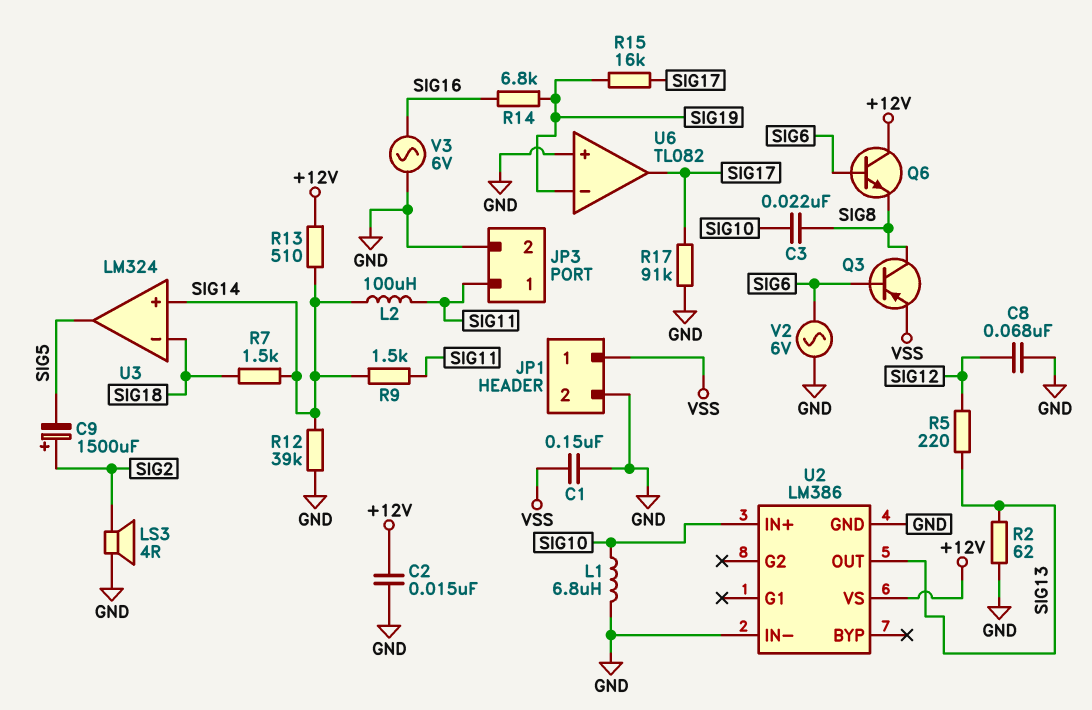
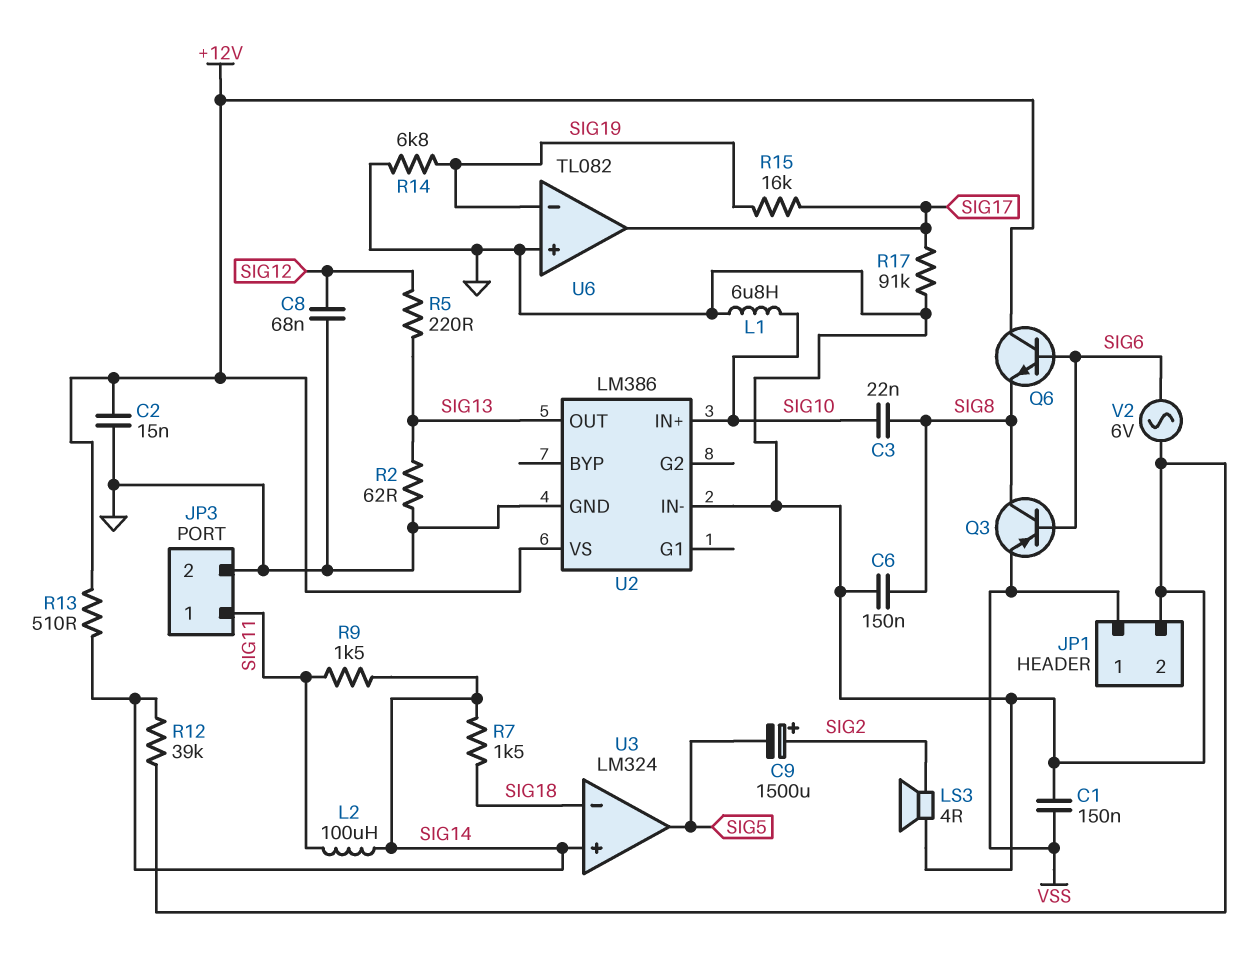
C6: none -> 150nF (GND, SIG8)
R14: 6.8k (SIG16, SIG19) -> 6.8k (GND, SIG19)
V3: AC 6V (GND, SIG16) -> none

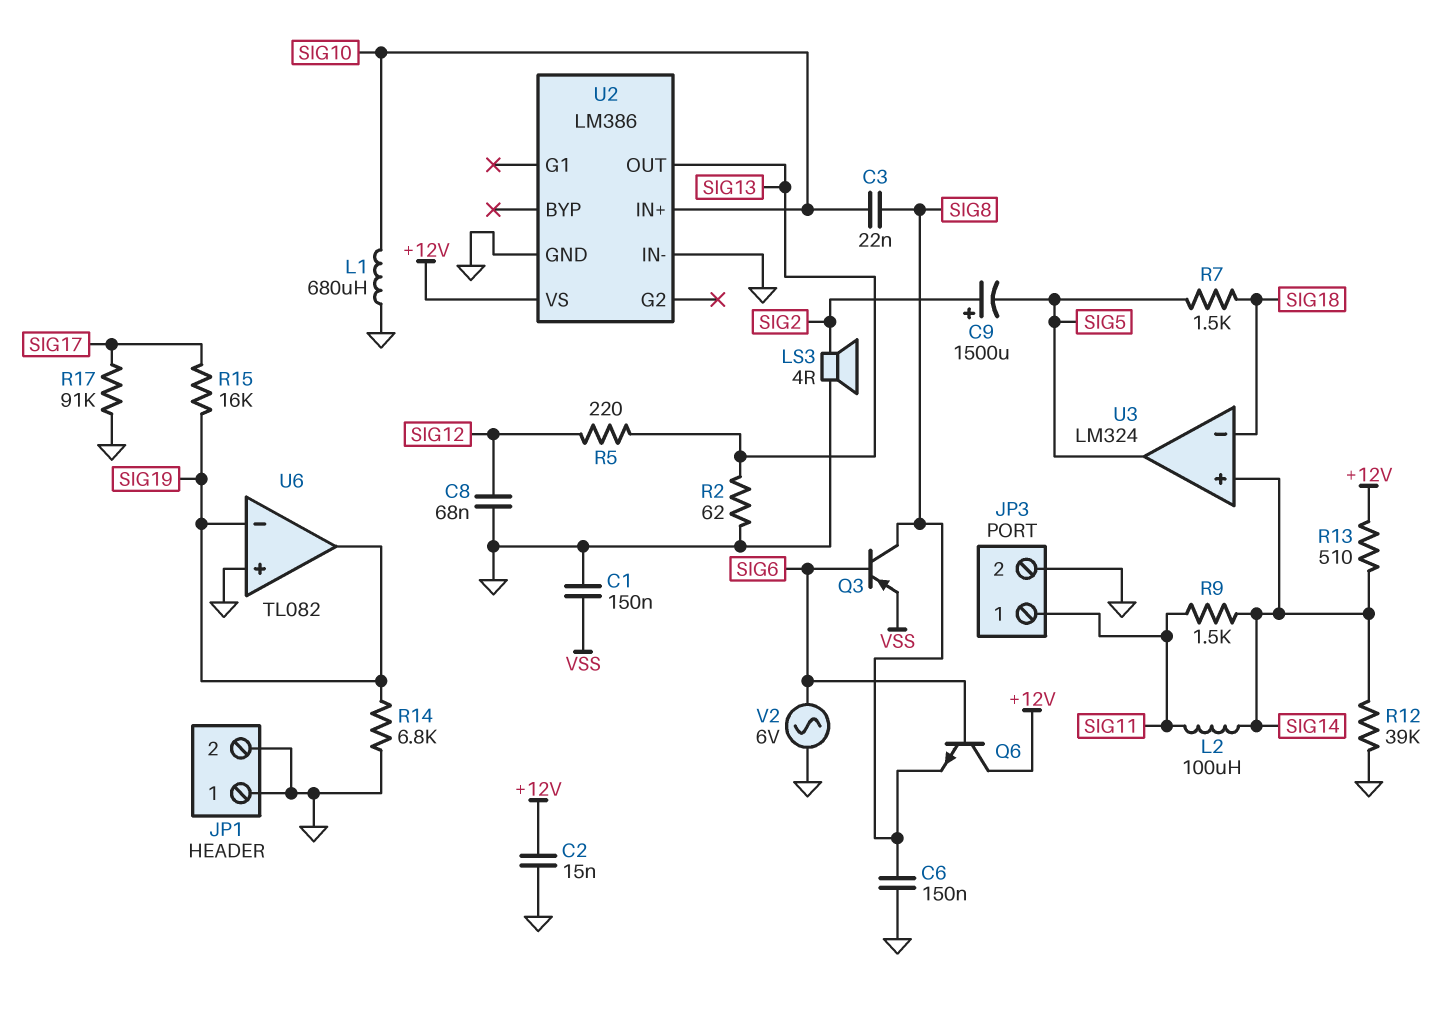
JP1 pin 1: VSS -> GND
L1: 6.8uH (GND, SIG10) -> 680uH (GND, SIG10)
R7: 1.5k (SIG14, SIG18) -> 1.5k (SIG5, SIG18)
U6 pin out: SIG17 -> SIG19

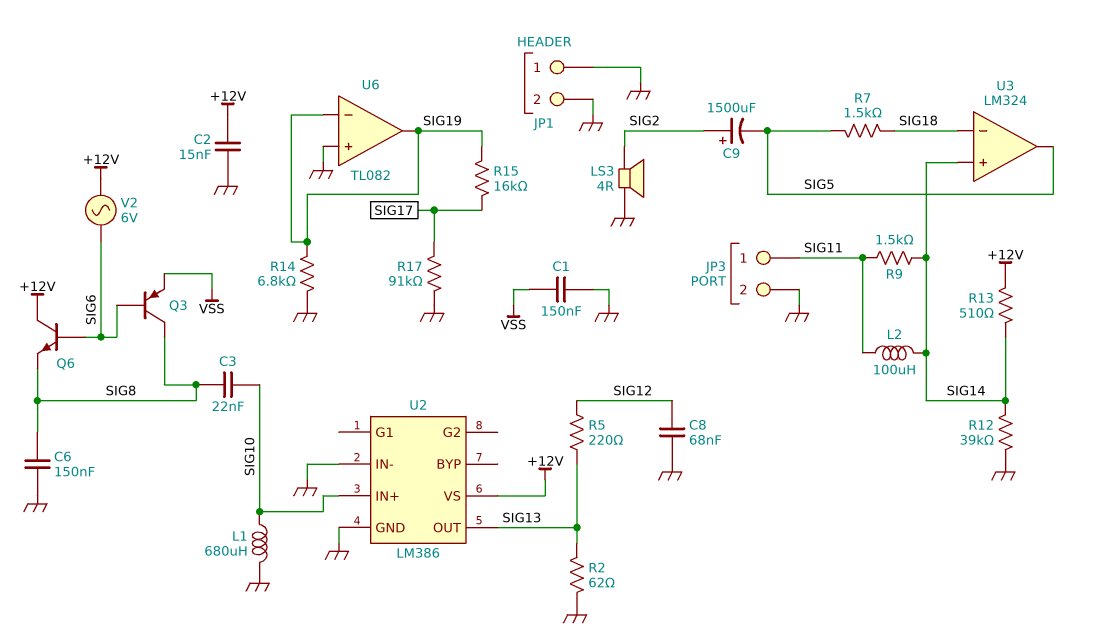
V2: AC 6V (GND, SIG6) -> AC 6V (+12V, SIG6)

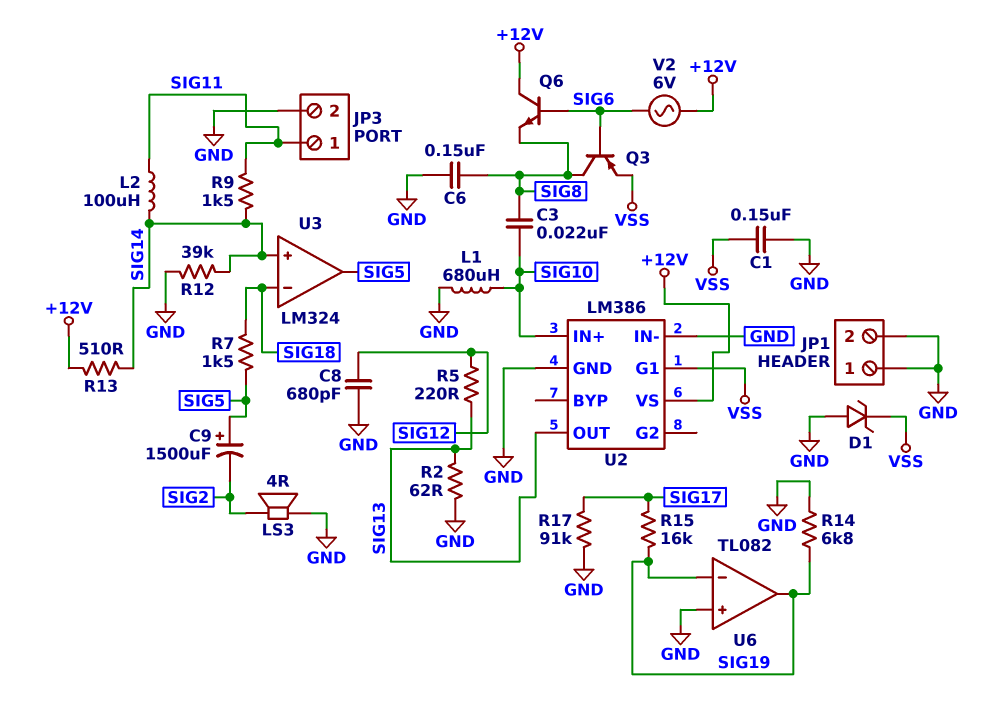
C2: 15nF (+12V, GND) -> none
C8: 68nF (GND, SIG12) -> 680pF (GND, SIG12)
C9: 1500uF (plus SIG2, minus SIG5) -> 1500uF (plus SIG5, minus SIG2)
D1: none -> zener (A GND, K VSS)
U2 pin G1: none -> VSS

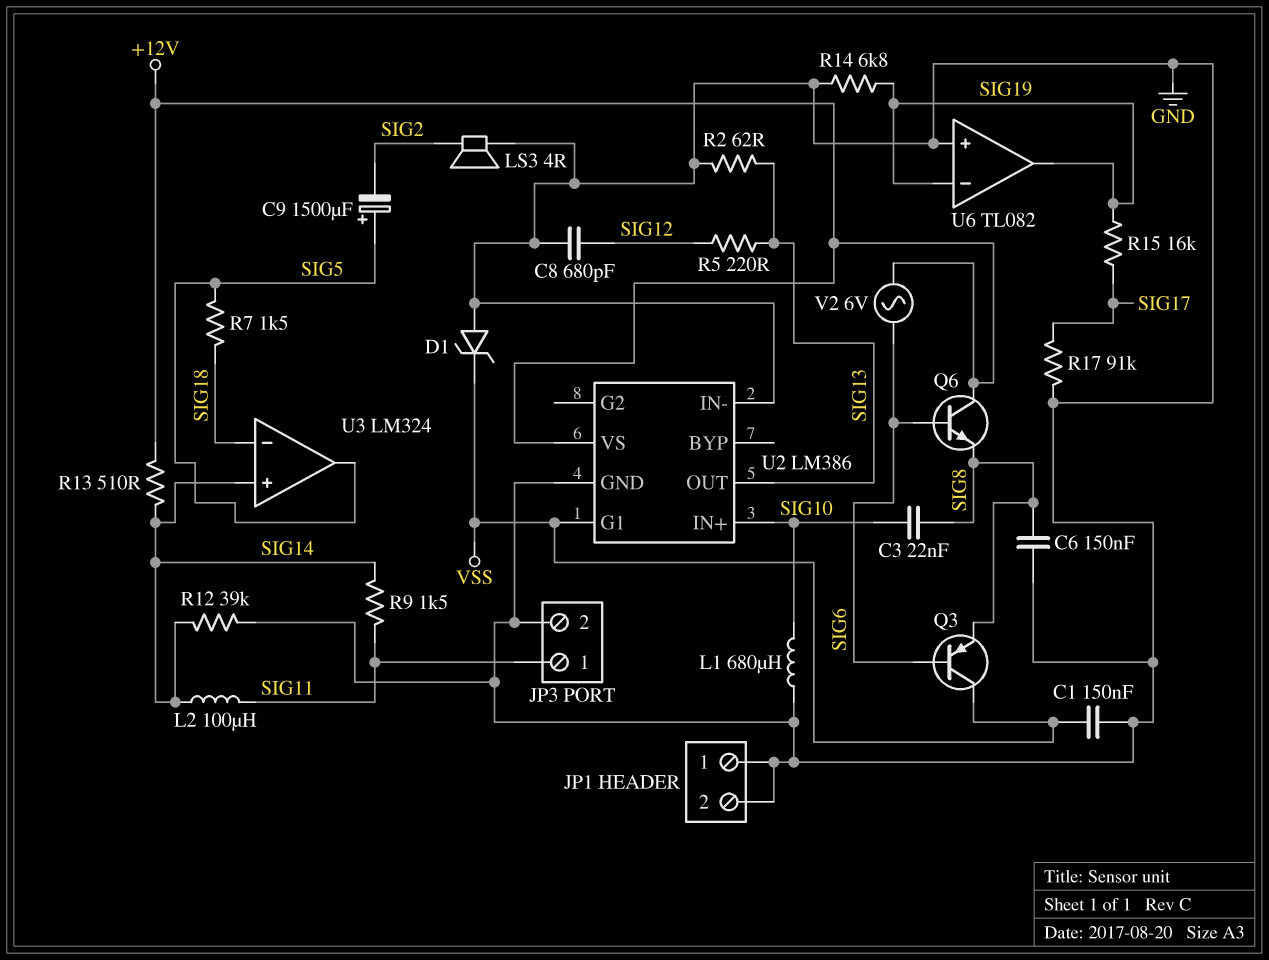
Q3: PNP (B SIG6, C SIG8, E VSS) -> PNP (B SIG6, C VSS, E SIG8)

